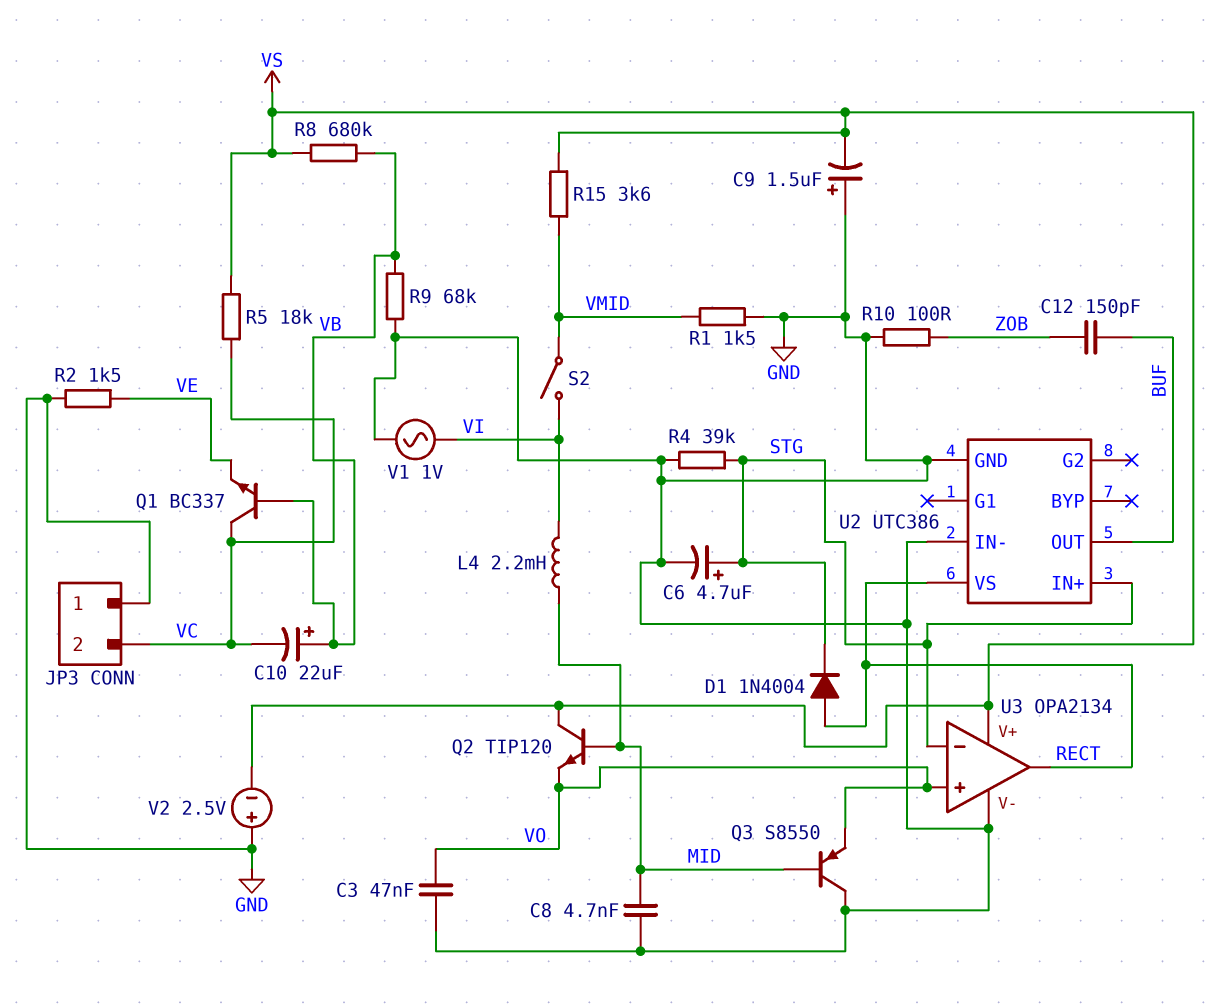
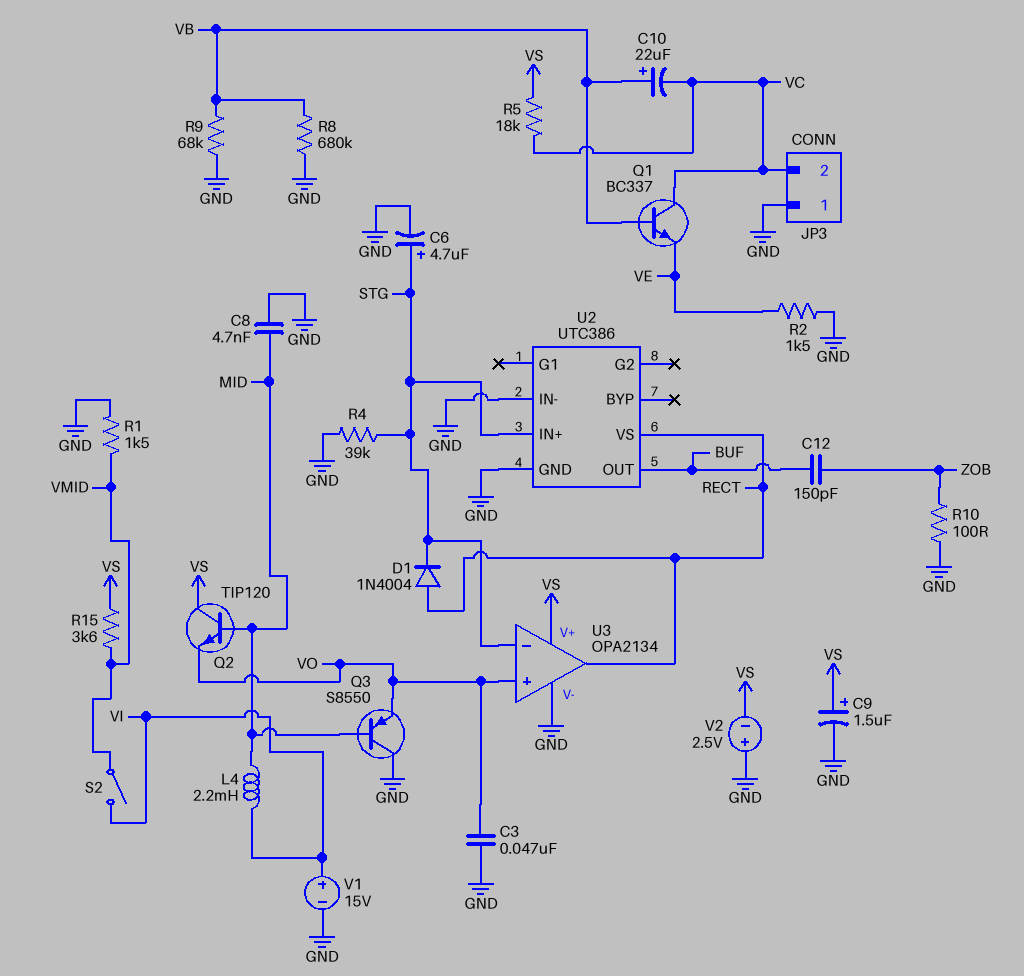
C9: 1.5uF (plus GND, minus VS) -> 1.5uF (plus VS, minus GND)
R8: 680k (VB, VS) -> 680k (GND, VB)
V1: AC 1V (GND, VI) -> 15V (plus VI, minus GND)

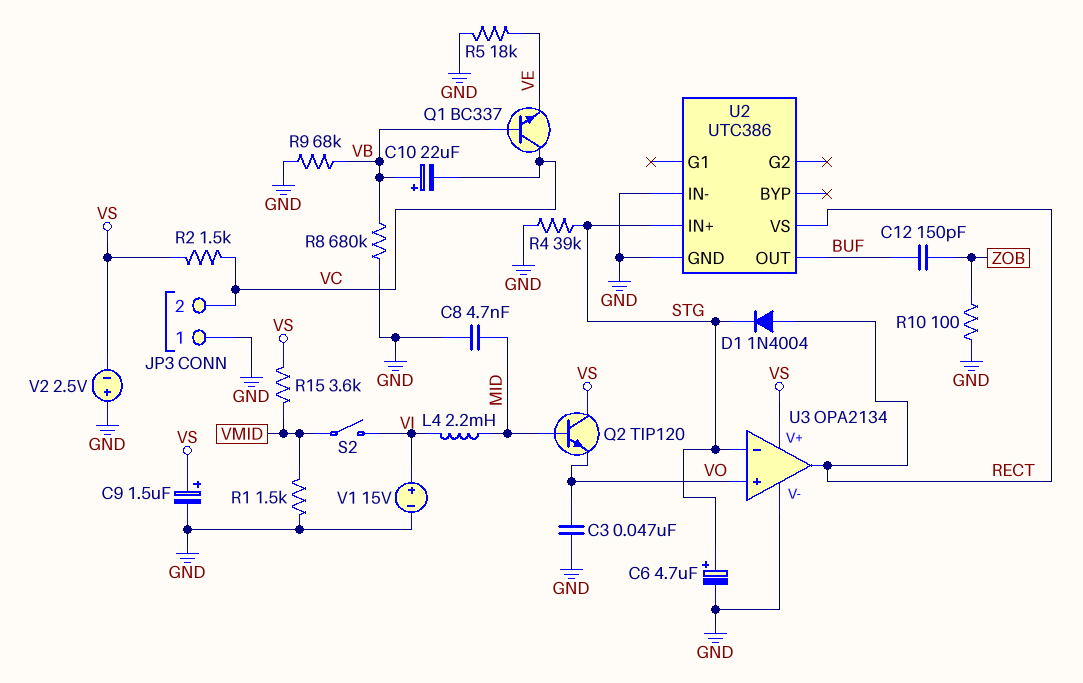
Q3: PNP S8550 (B MID, C GND, E VO) -> none
R2: 1.5k (GND, VE) -> 1.5k (VC, VS)
R5: 18k (VC, VS) -> 18k (GND, VE)

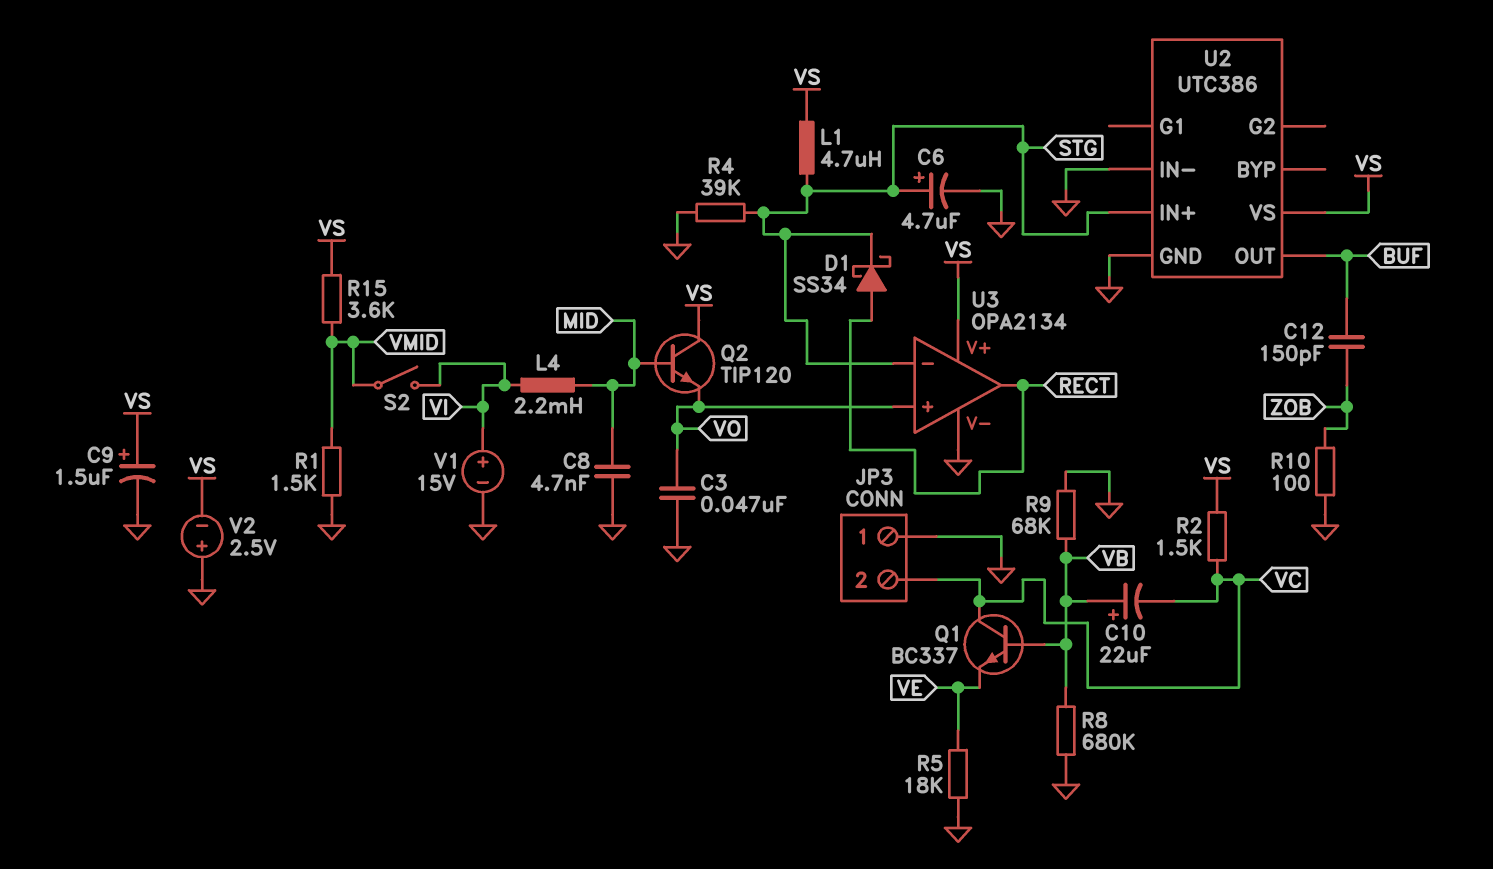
D1: diode 1N4004 (A RECT, K STG) -> schottky SS34 (A RECT, K STG)
L1: none -> 4.7uH (STG, VS)
U2 pin VS: RECT -> VS

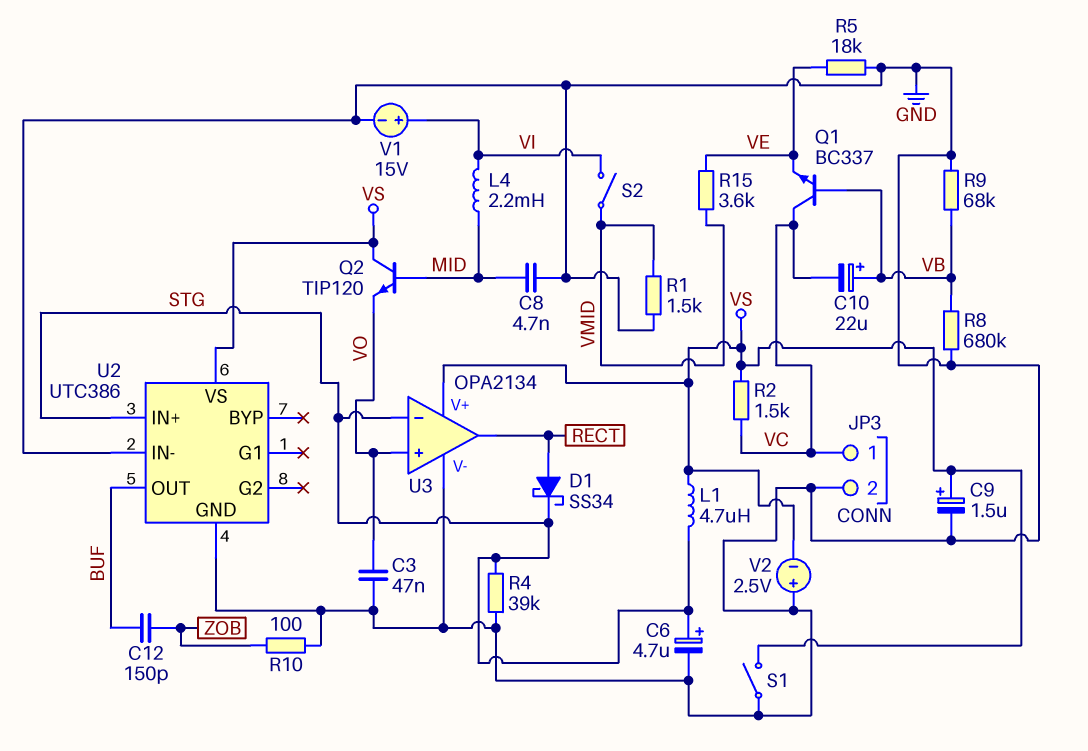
JP3 pin 1: GND -> VC
JP3 pin 2: VC -> GND
R15: 3.6k (VMID, VS) -> 3.6k (VE, VMID)
S1: none -> switch (GND, VS)

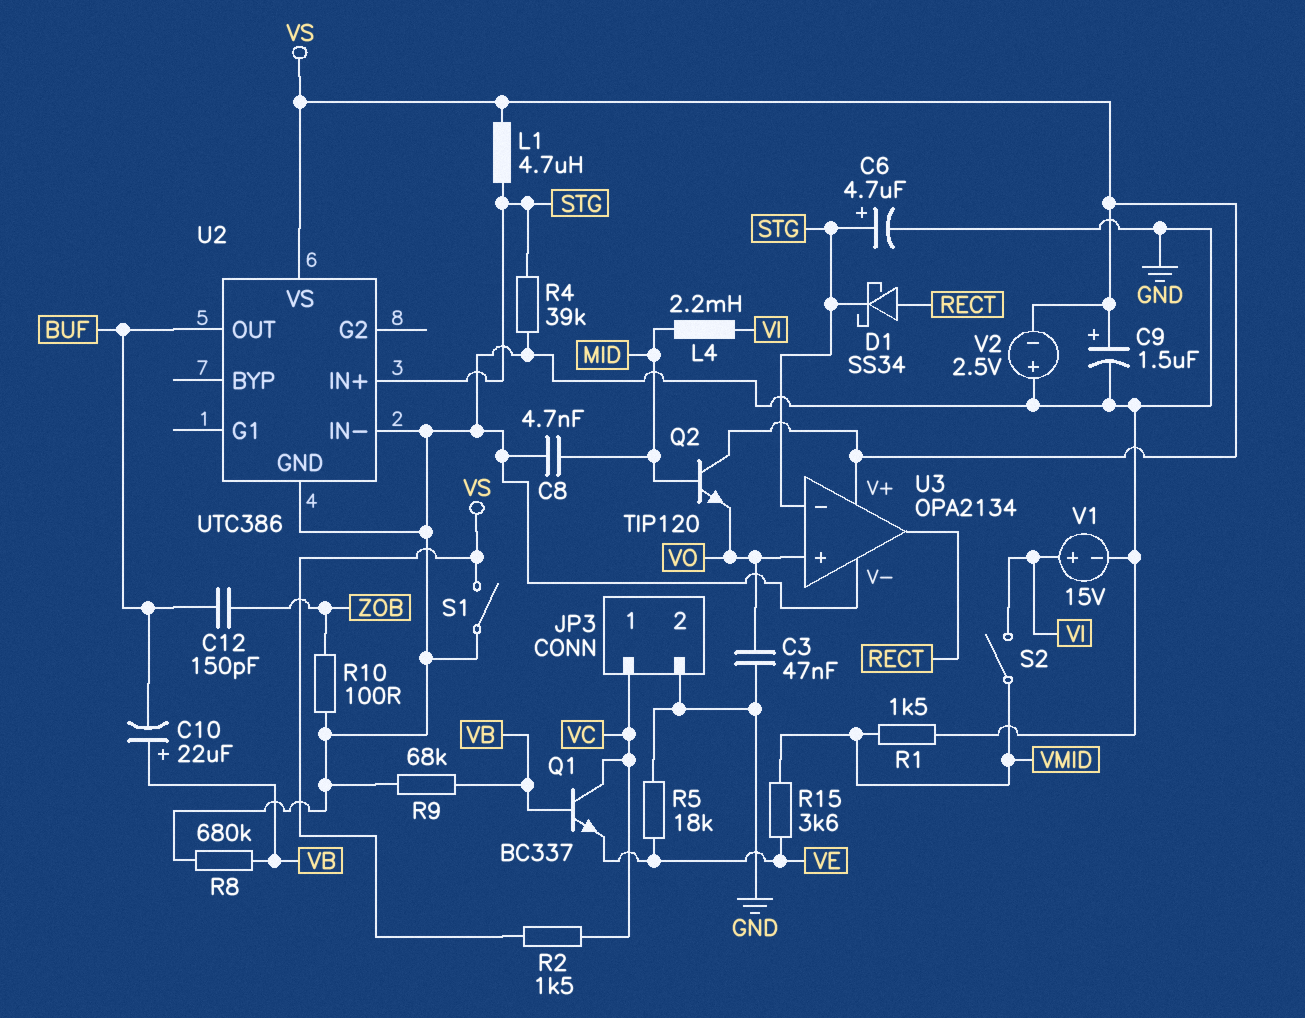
C10: 22uF (plus VB, minus VC) -> 22uF (plus VB, minus BUF)

